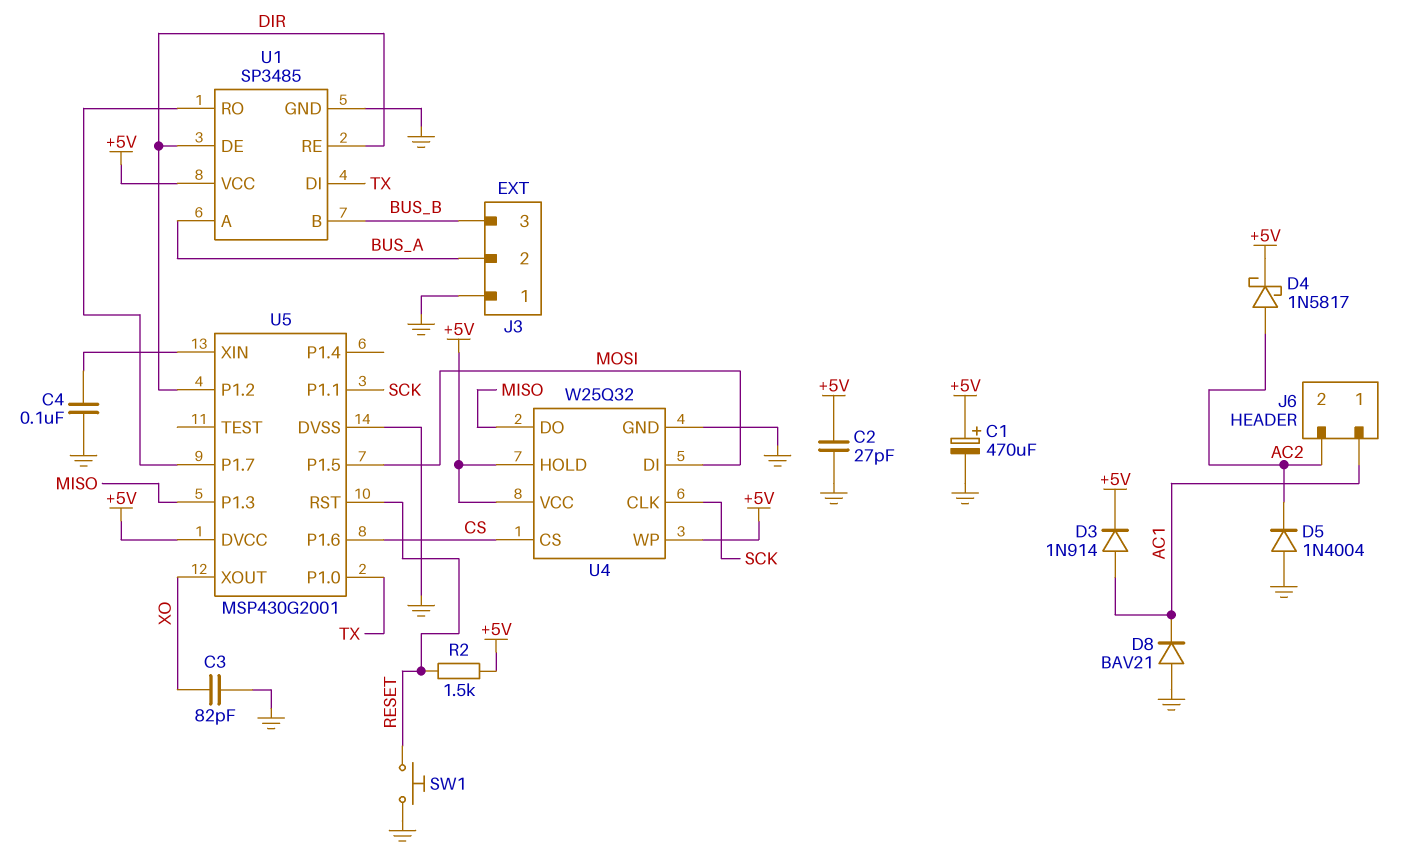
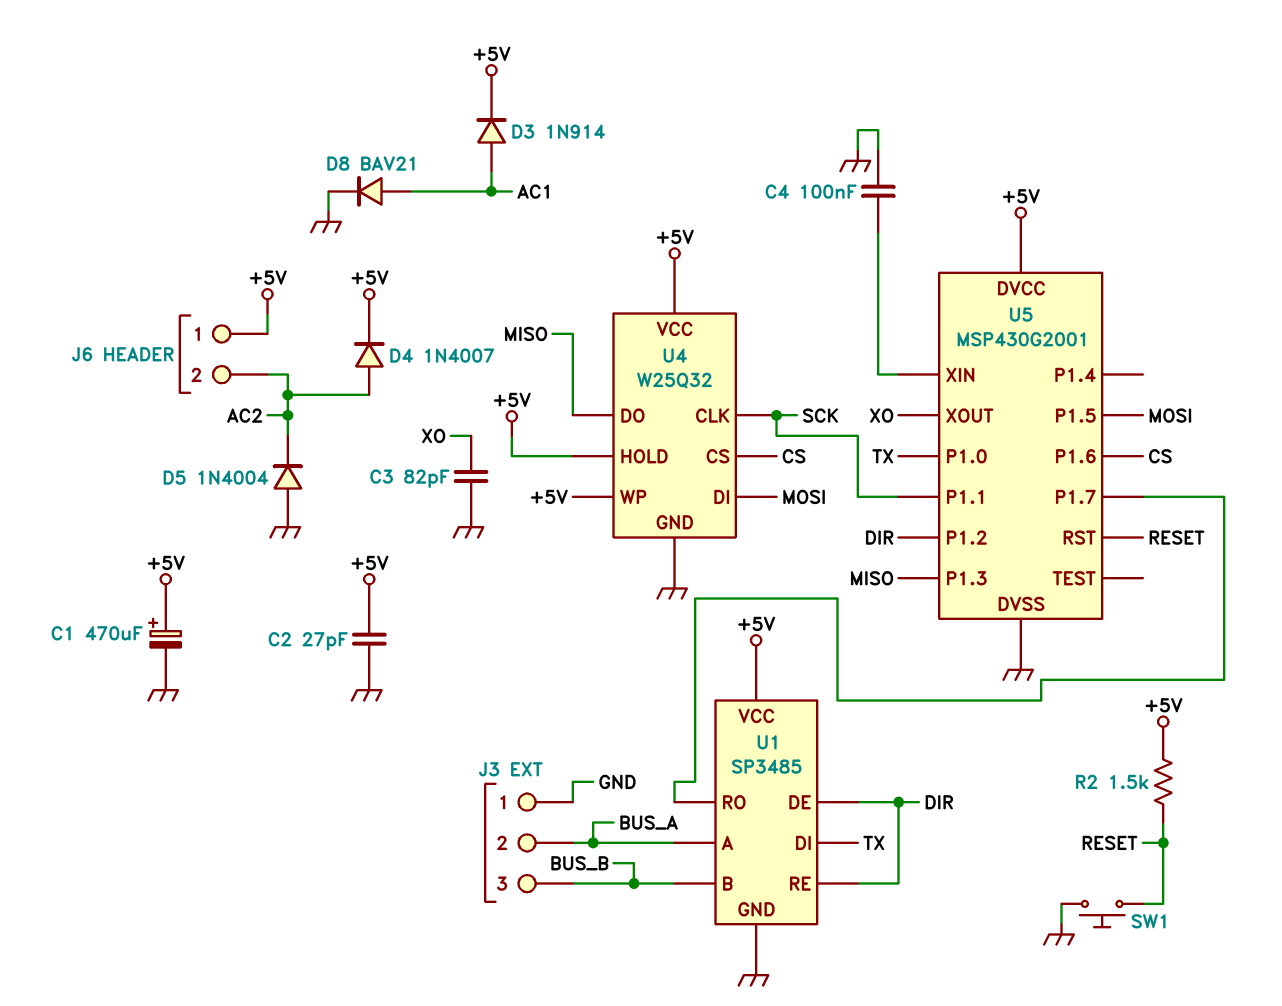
D4: schottky 1N5817 (A AC2, K +5V) -> diode 1N4007 (A AC2, K +5V)
D8: diode BAV21 (A GND, K AC1) -> diode BAV21 (A AC1, K GND)
J6 pin 1: AC1 -> +5V

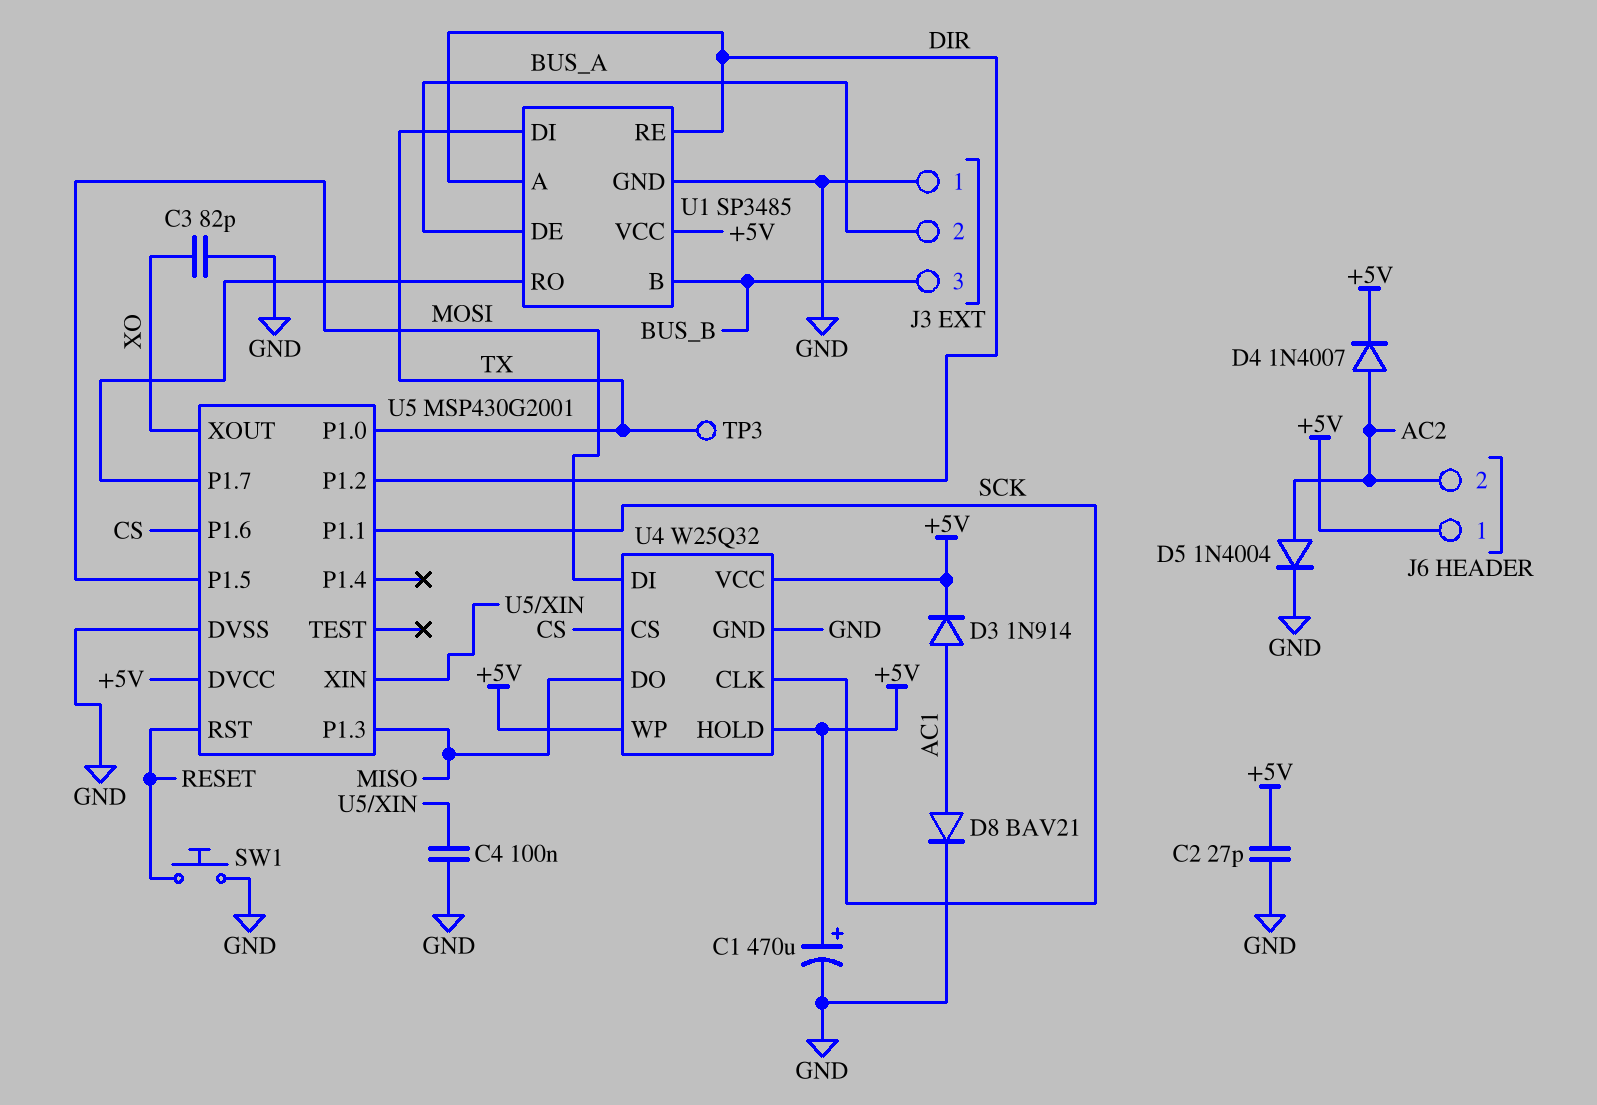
D5: diode 1N4004 (A GND, K AC2) -> diode 1N4004 (A AC2, K GND)
R2: 1.5k (+5V, RESET) -> none
TP3: none -> test point (TX)
U1 pin A: BUS_A -> DIR
U1 pin DE: DIR -> BUS_A

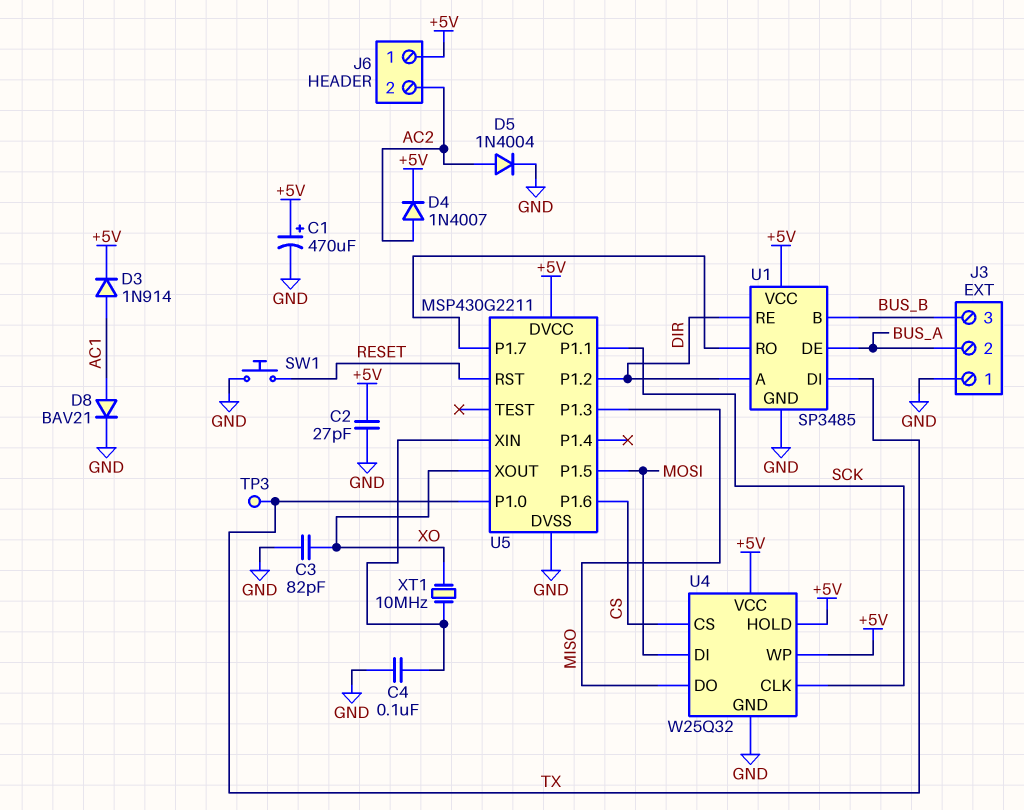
U5: MSP430G2001 -> MSP430G2211
XT1: none -> 10MHz (U5/XIN, XO)

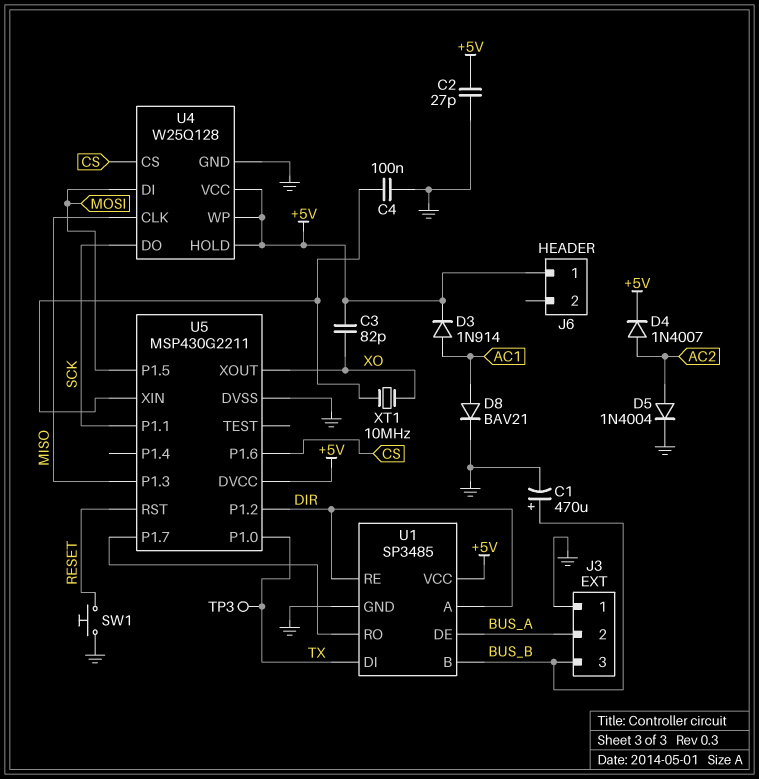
C1: 470uF (plus +5V, minus GND) -> 470uF (plus BUS_B, minus GND)
C3: 82pF (GND, XO) -> 82pF (+5V, XO)
J6 pin 2: AC2 -> none
U4: W25Q32 -> W25Q128
U4 pin CLK: SCK -> MISO
U4 pin DO: MISO -> SCK

